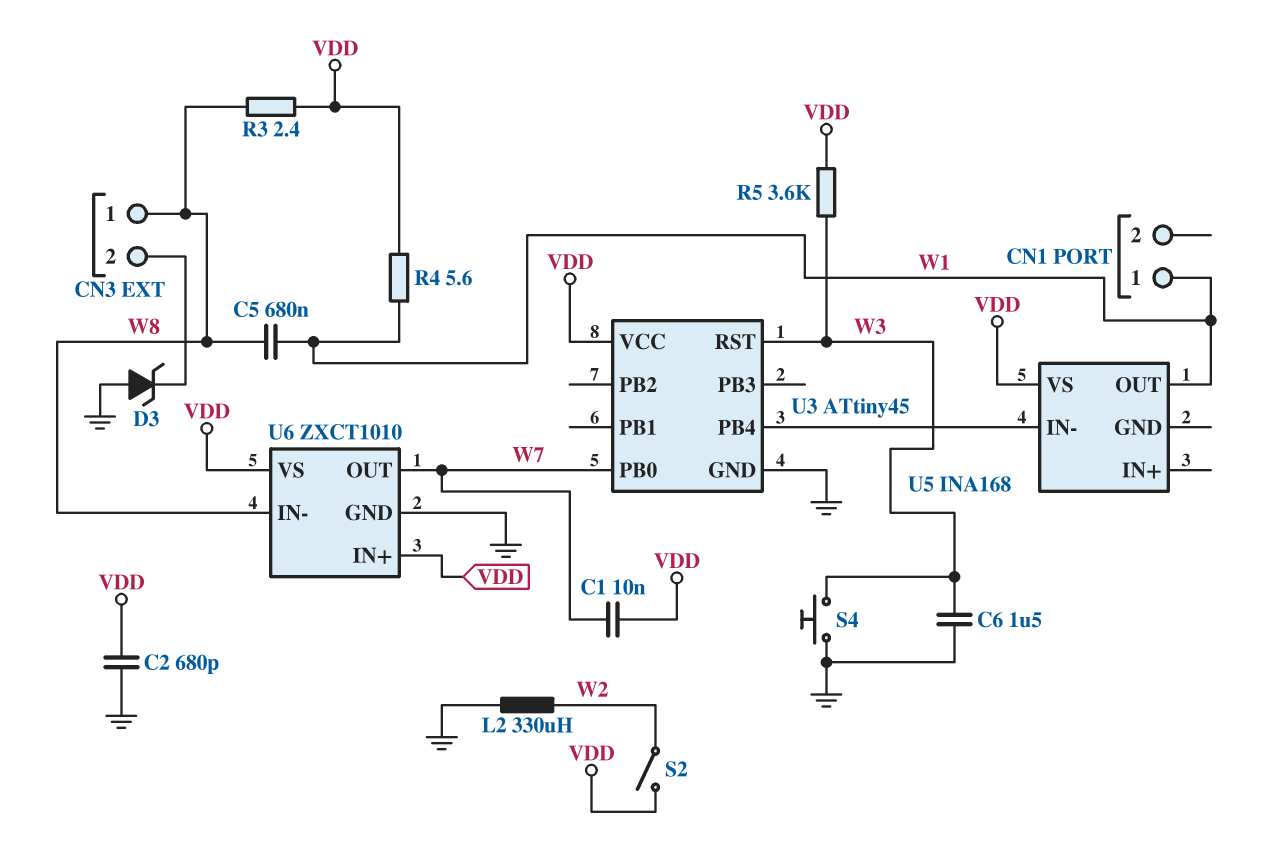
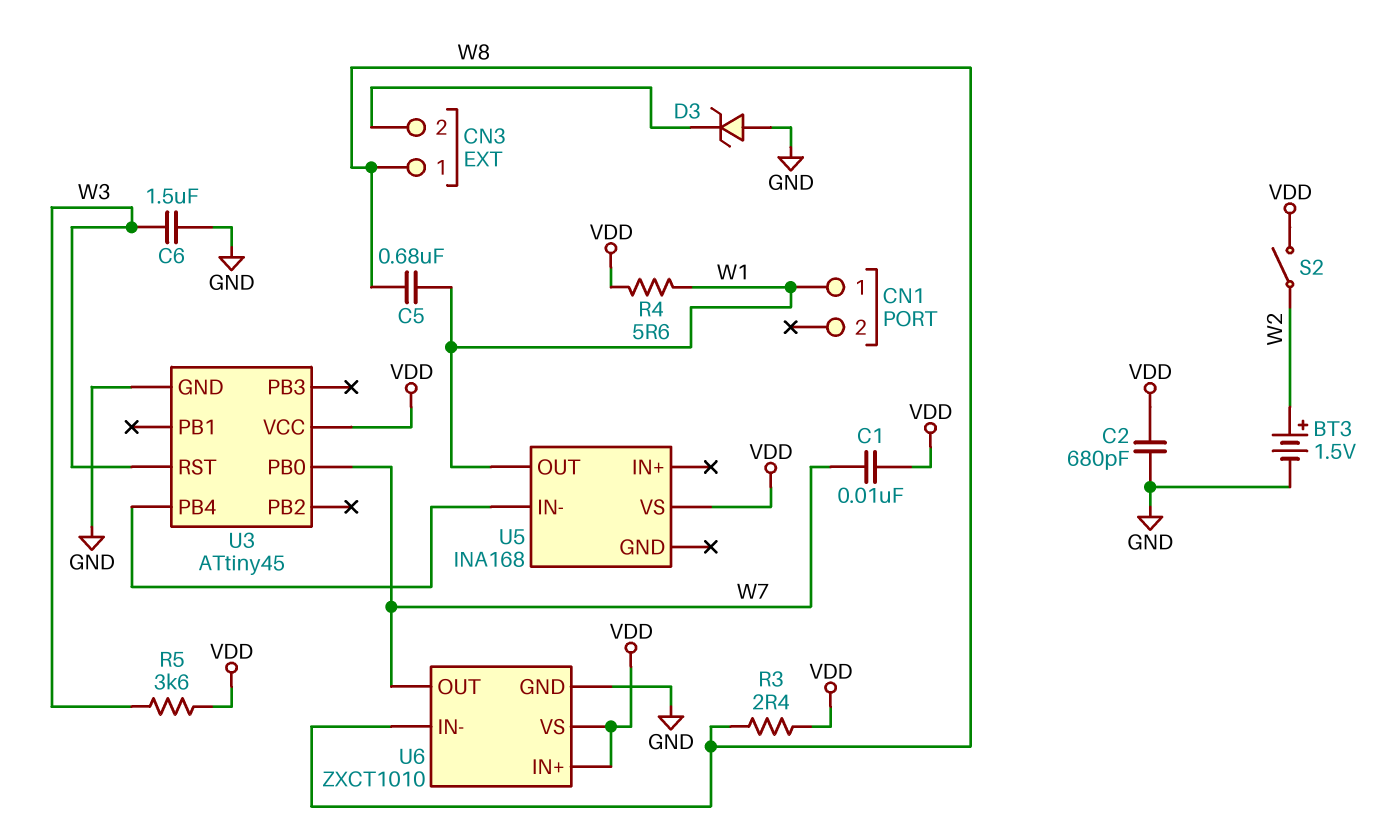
BT3: none -> 1.5V (plus W2, minus GND)
L2: 330uH (GND, W2) -> none
S4: button (GND, W3) -> none

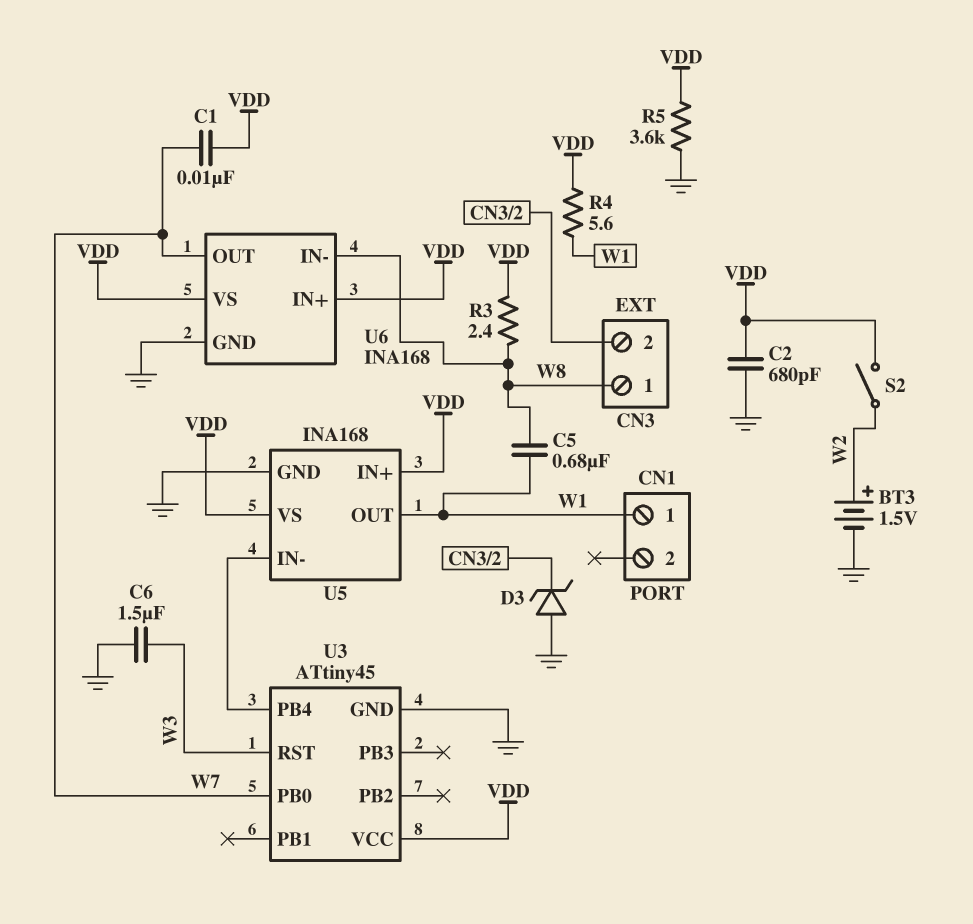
R5: 3.6k (VDD, W3) -> 3.6k (GND, VDD)
U5 pin GND: none -> GND
U5 pin IN+: none -> VDD
U6: ZXCT1010 -> INA168

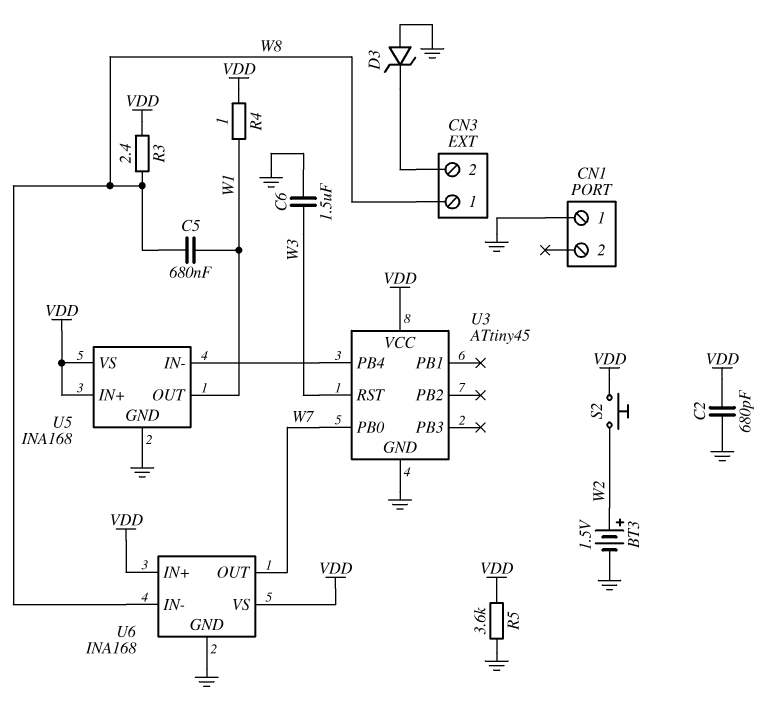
C1: 10nF (VDD, W7) -> none
CN1 pin 1: W1 -> GND
R4: 5.6 (VDD, W1) -> 1 (VDD, W1)
S2: switch (VDD, W2) -> button (VDD, W2)

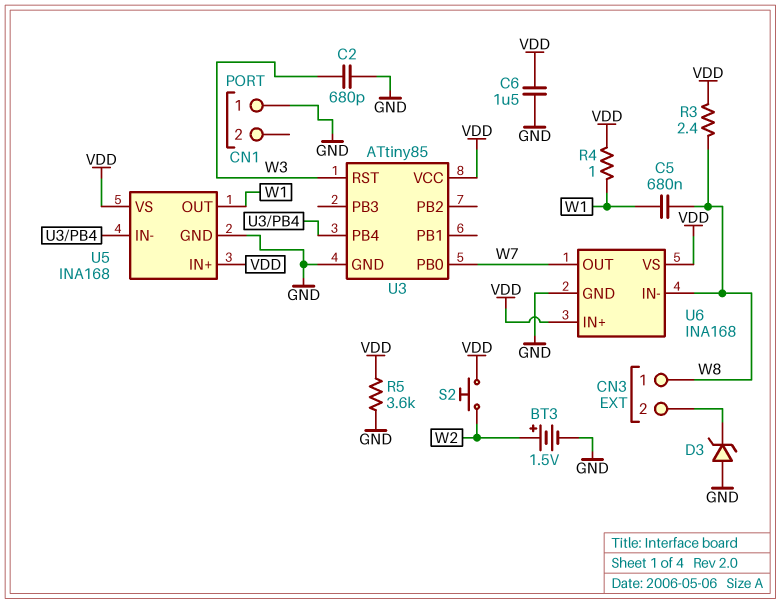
C2: 680pF (GND, VDD) -> 680pF (GND, W3)
C6: 1.5uF (GND, W3) -> 1.5uF (GND, VDD)
U3: ATtiny45 -> ATtiny85

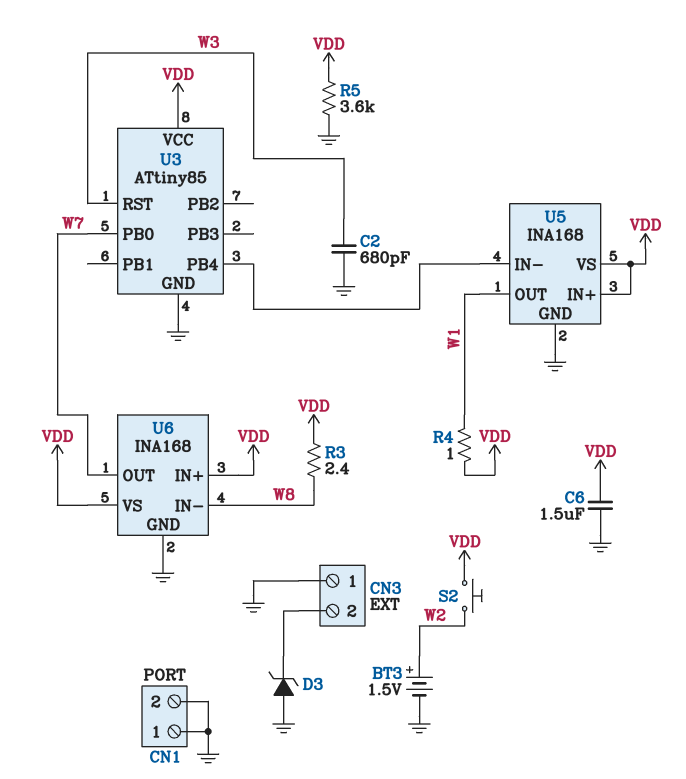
C5: 680nF (W1, W8) -> none
CN1 pin 2: none -> GND
CN3 pin 1: W8 -> GND

